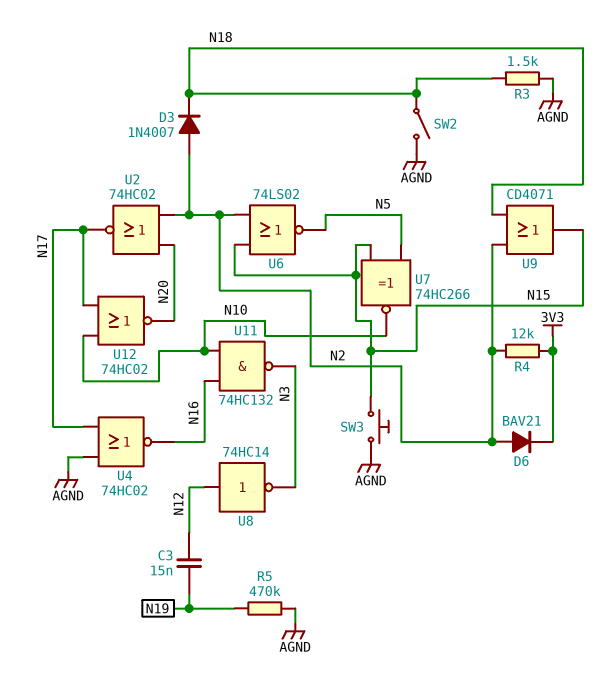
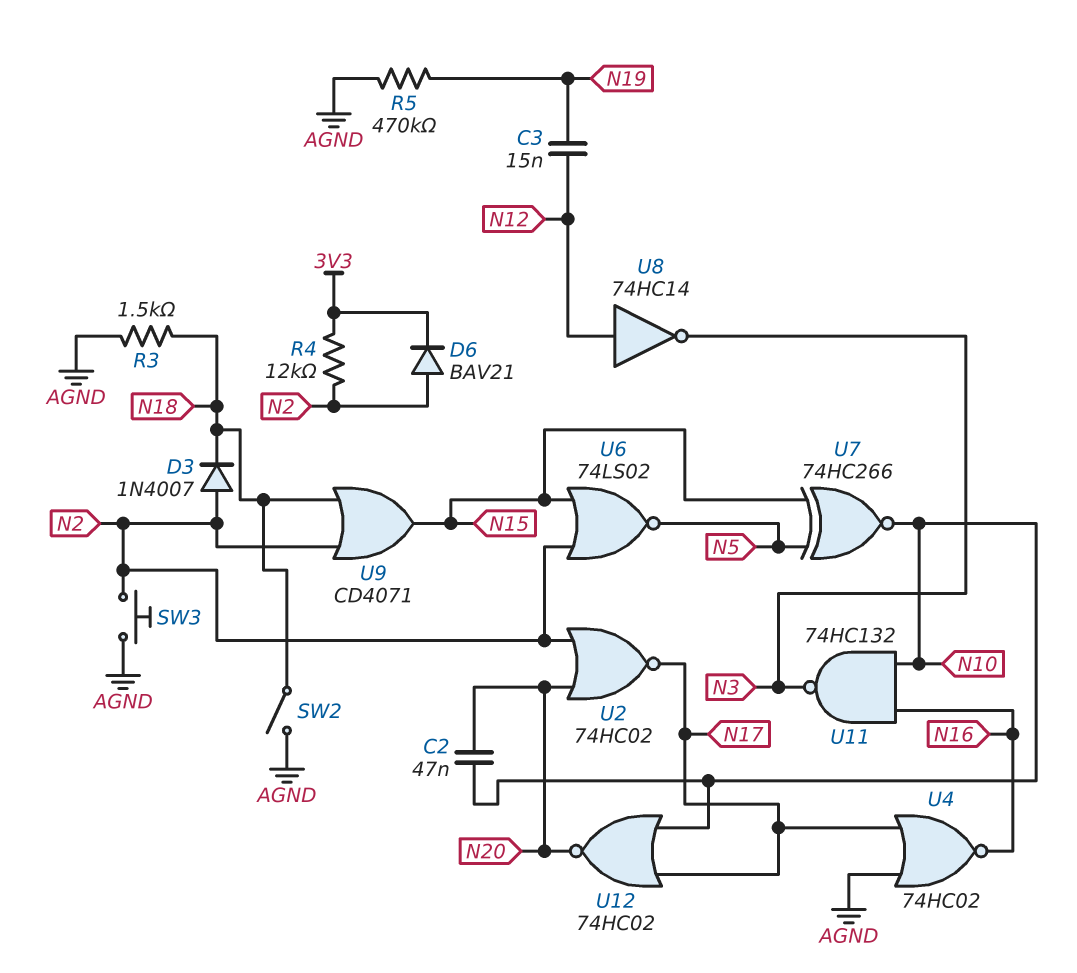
C2: none -> 47nF (N10, N20)
SW3: button (AGND, N15) -> button (AGND, N2)

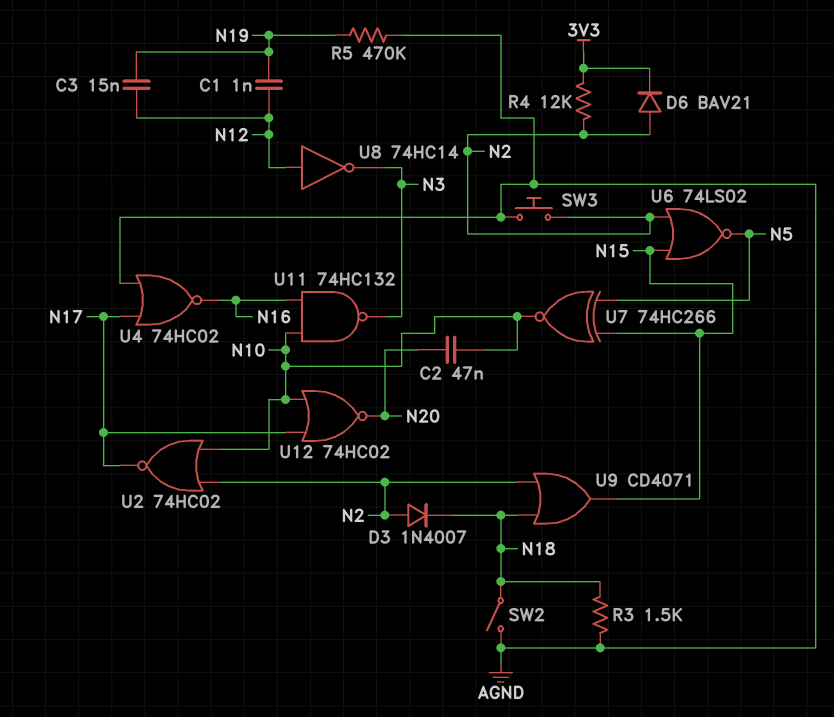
C1: none -> 1nF (N12, N19)
U2: NOR 74HC02 (in N2, in N20, out N17) -> NOR 74HC02 (in N2, in N10, out N17)

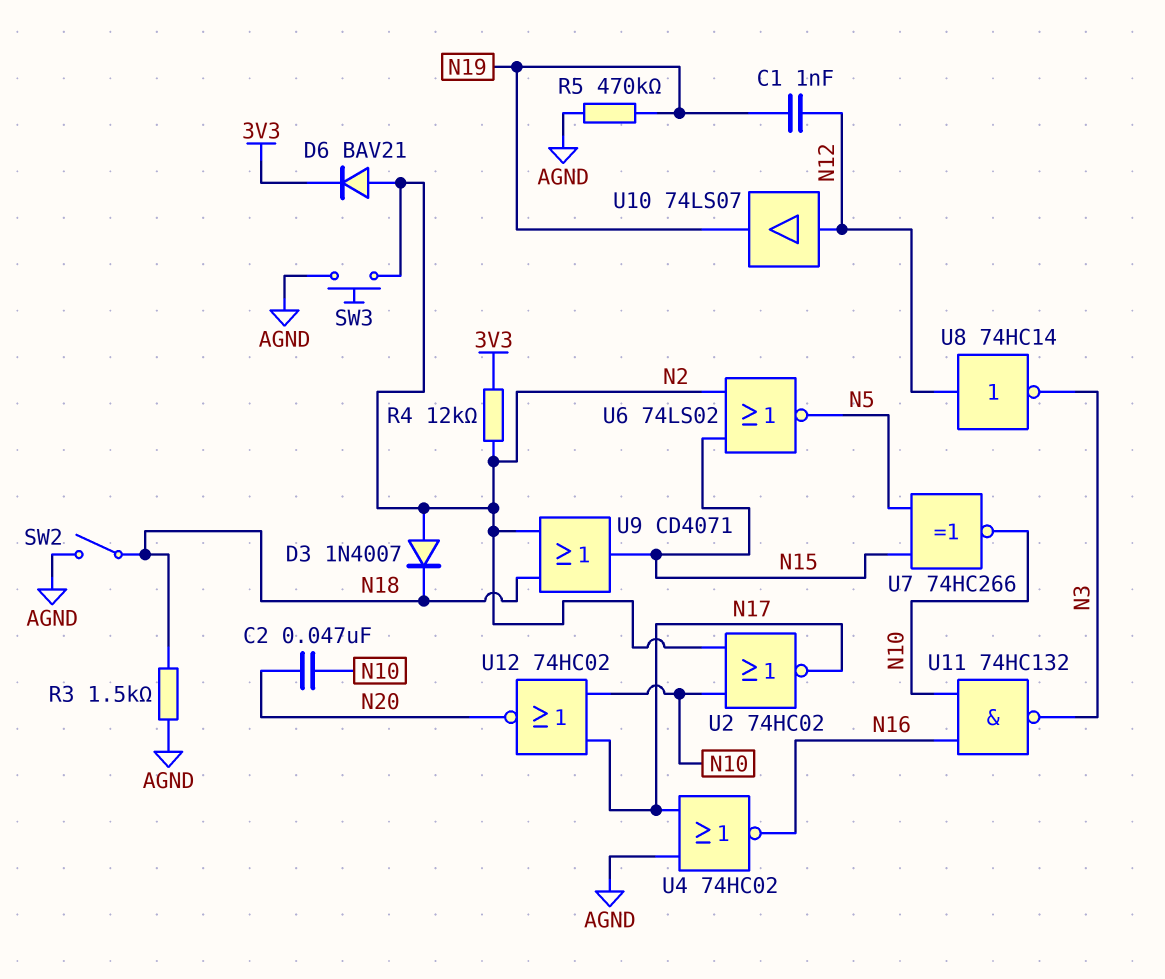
C3: 15nF (N12, N19) -> none
U10: none -> buffer 74LS07 (in N12, out N19)

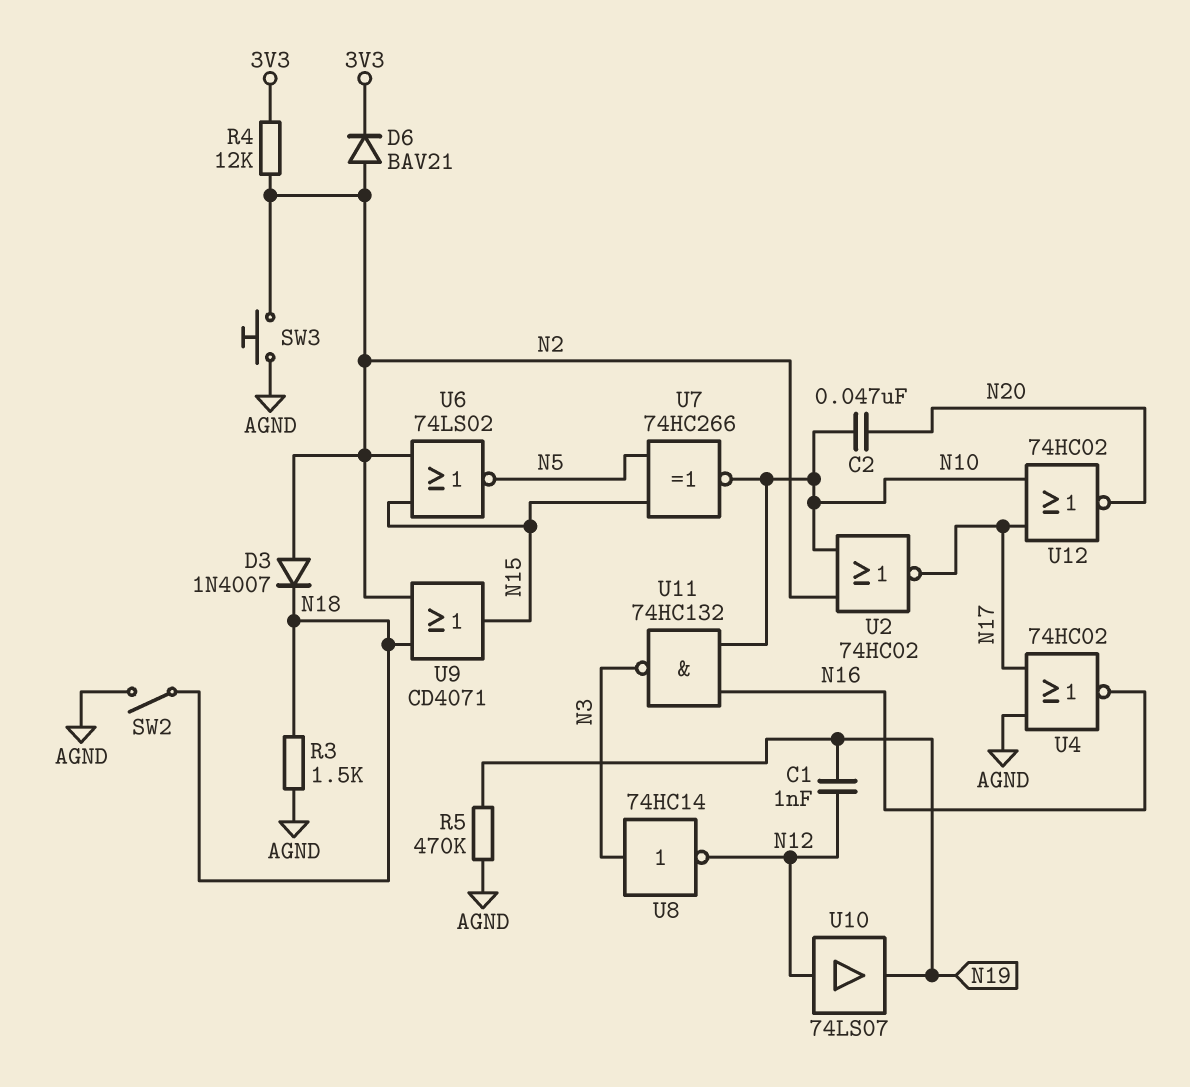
U8: NOT 74HC14 (in N12, out N3) -> NOT 74HC14 (in N3, out N12)

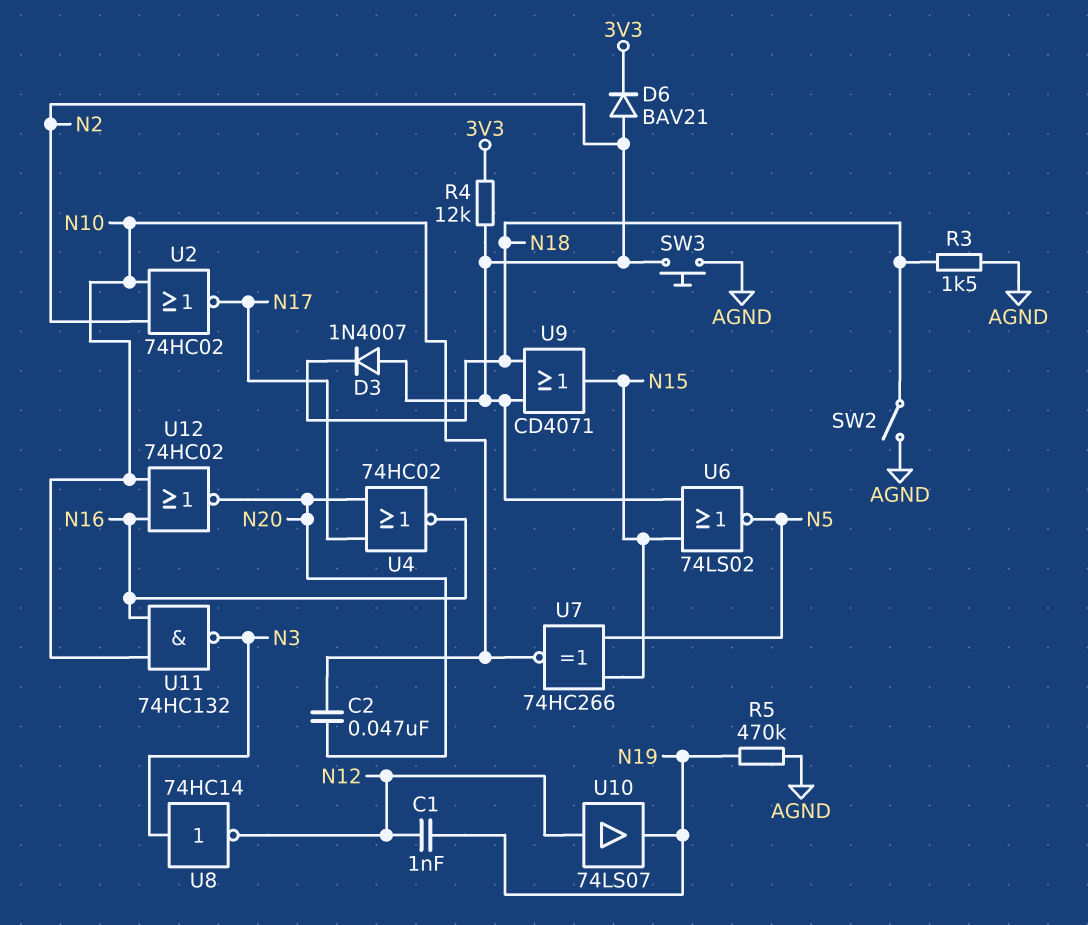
U4: NOR 74HC02 (in AGND, in N17, out N16) -> NOR 74HC02 (in N17, in N20, out N16)
U12: NOR 74HC02 (in N10, in N17, out N20) -> NOR 74HC02 (in N10, in N16, out N20)

